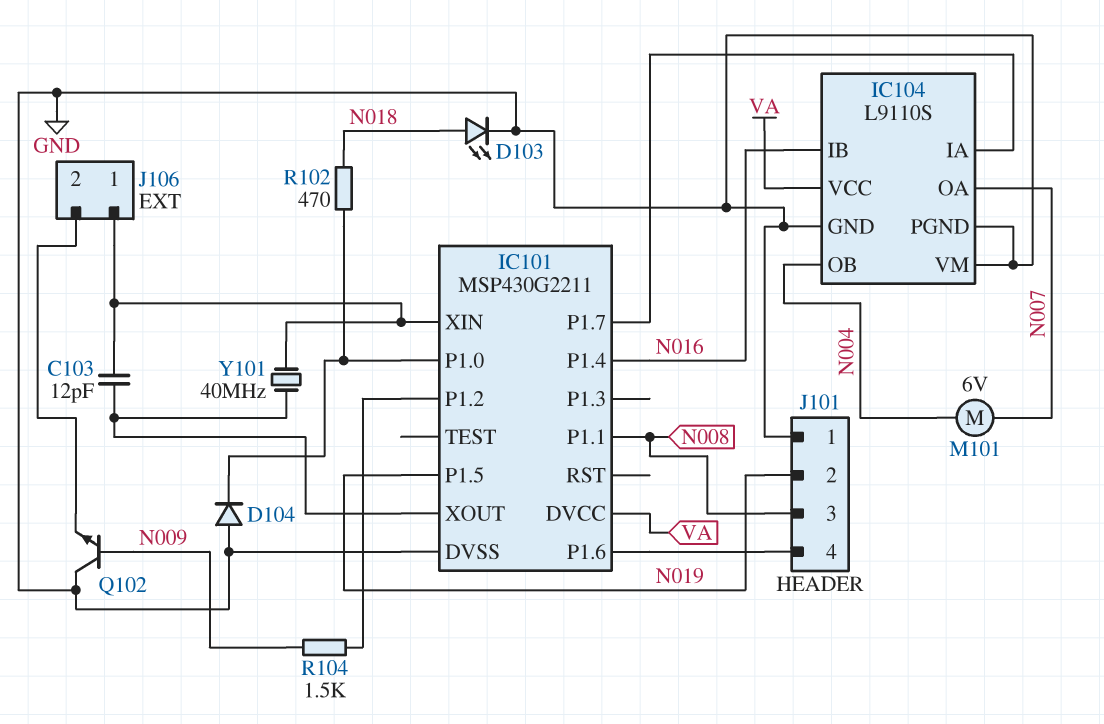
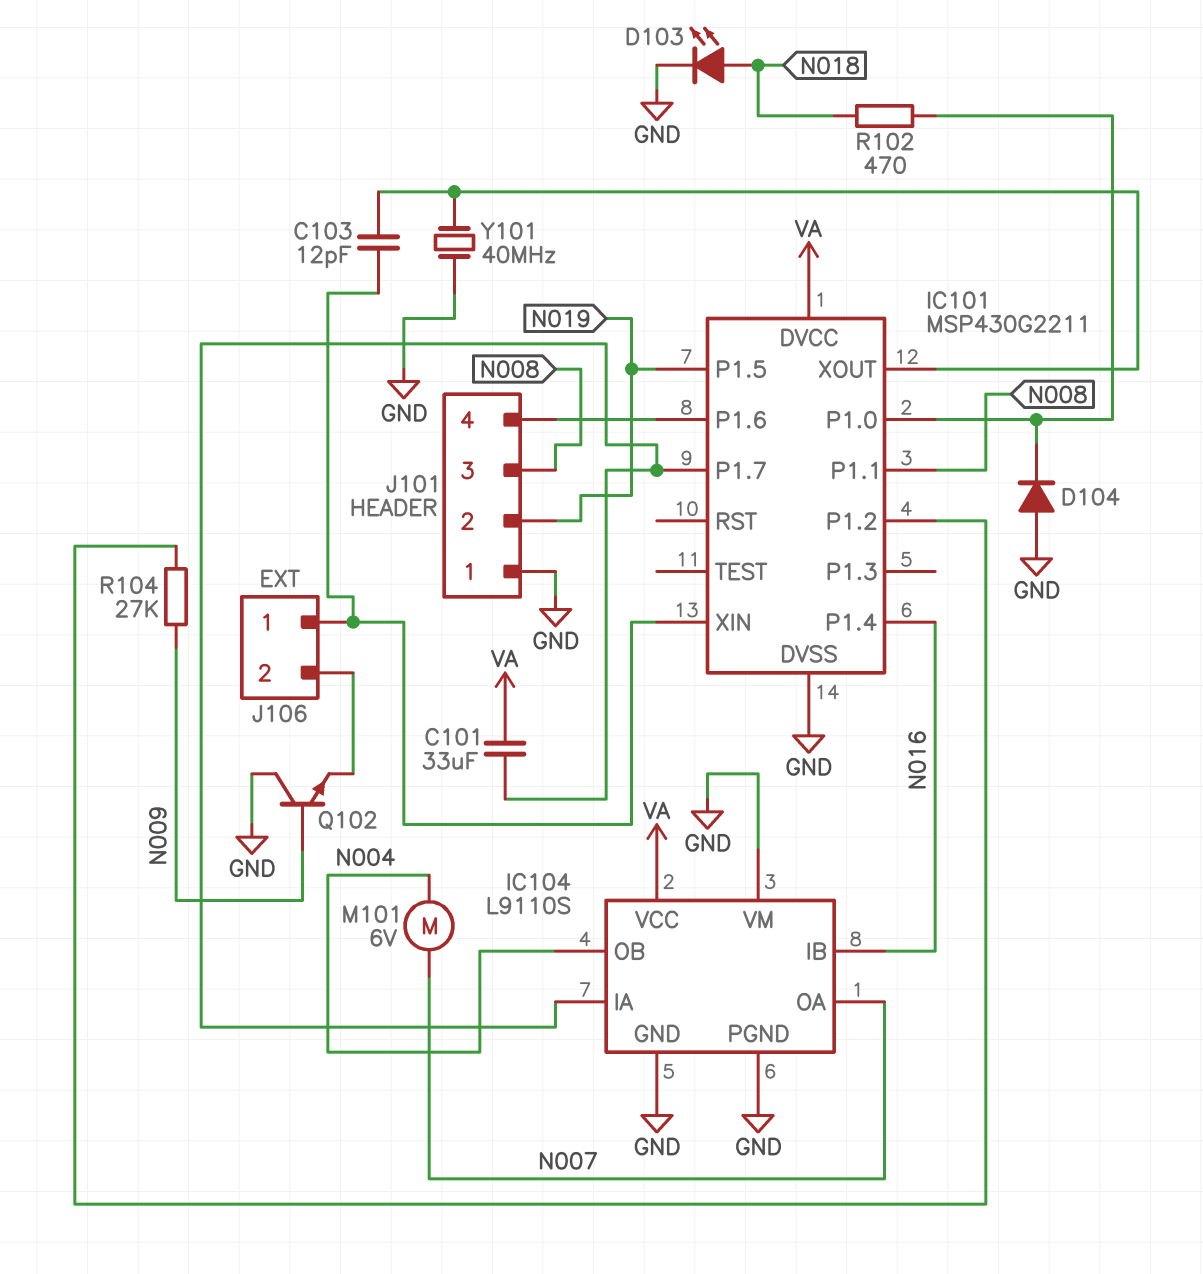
C101: none -> 33uF (IC101/P1.7, VA)
R104: 1.5k (IC101/P1.2, N009) -> 27k (IC101/P1.2, N009)
Y101: 40MHz (IC101/XIN, IC101/XOUT) -> 40MHz (GND, IC101/XOUT)

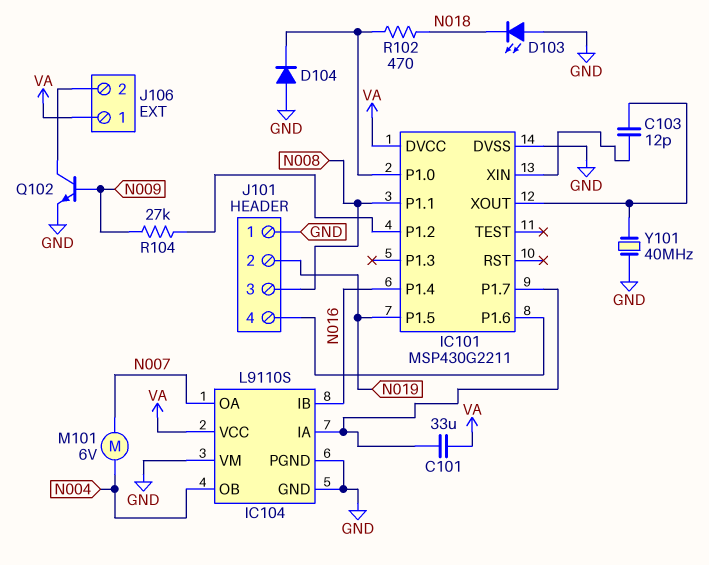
D103: LED (A N018, K GND) -> LED (A GND, K N018)
J106 pin 1: IC101/XIN -> VA
Q102: NPN (B N009, C GND, E J106/2) -> NPN (B N009, C J106/2, E GND)

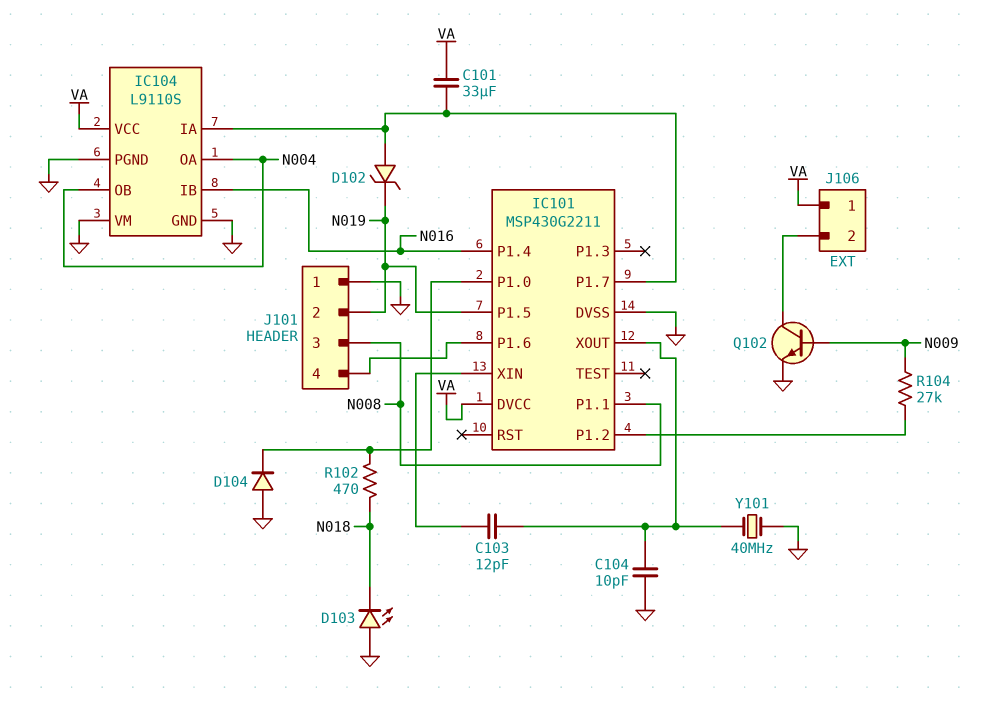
C104: none -> 10pF (GND, IC101/XOUT)
D102: none -> zener (A IC101/P1.7, K N019)
IC104 pin OA: N007 -> N004
M101: motor 6V (N004, N007) -> none

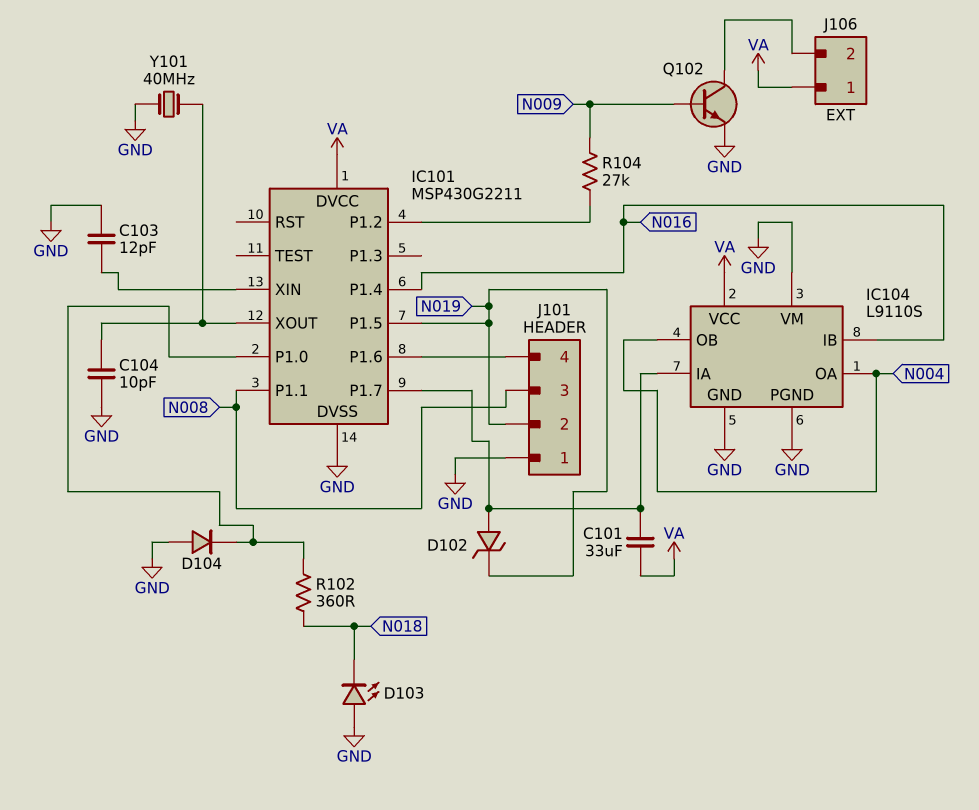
C103: 12pF (IC101/XIN, IC101/XOUT) -> 12pF (GND, IC101/XIN)
R102: 470 (IC101/P1.0, N018) -> 360 (IC101/P1.0, N018)

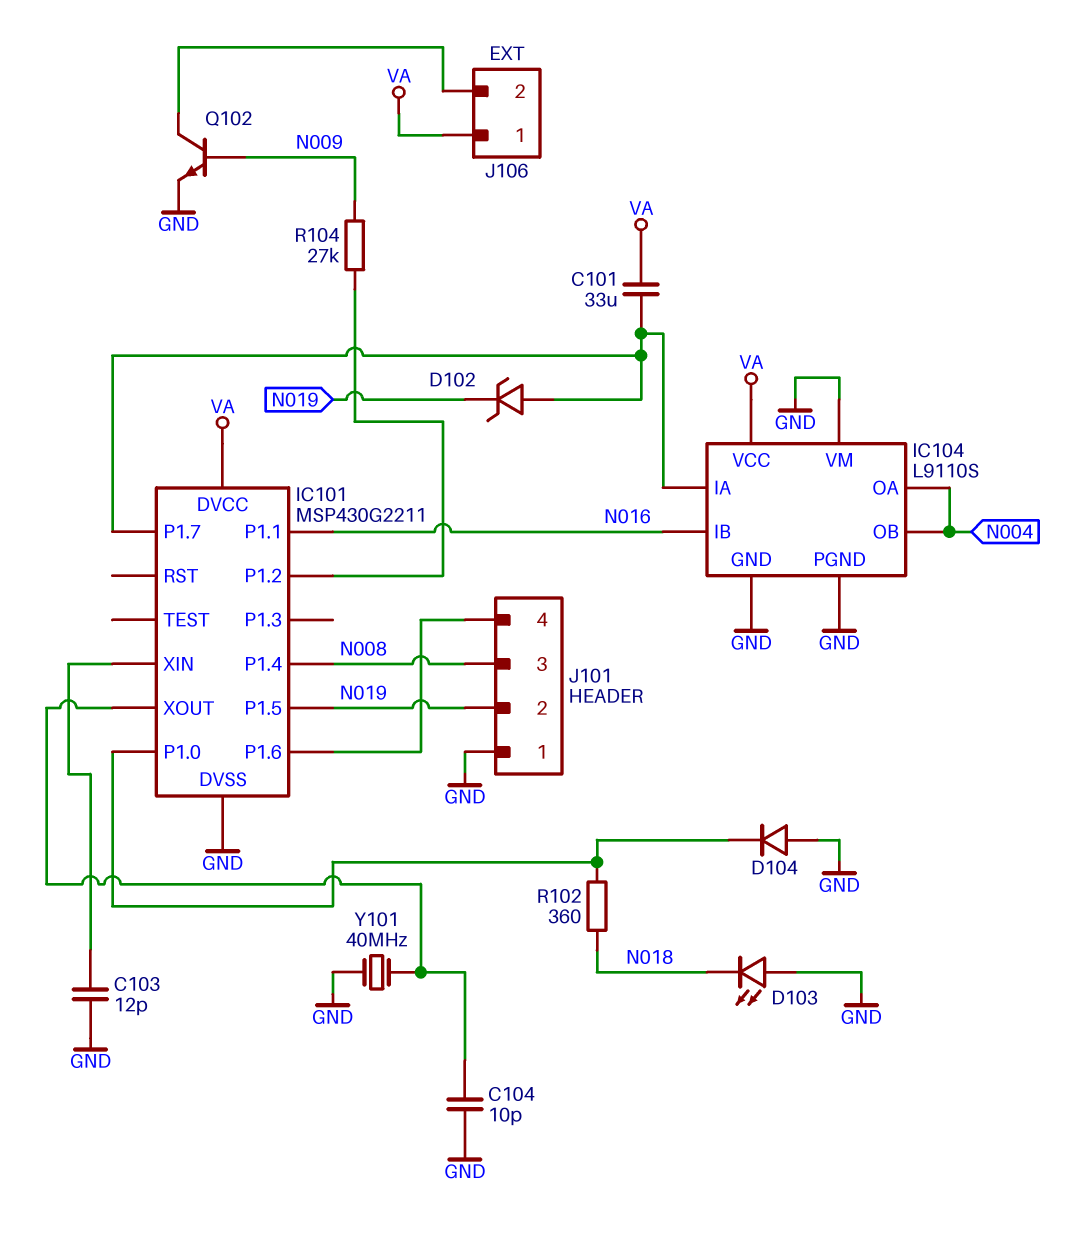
IC101 pin P1.1: N008 -> N016
IC101 pin P1.4: N016 -> N008

